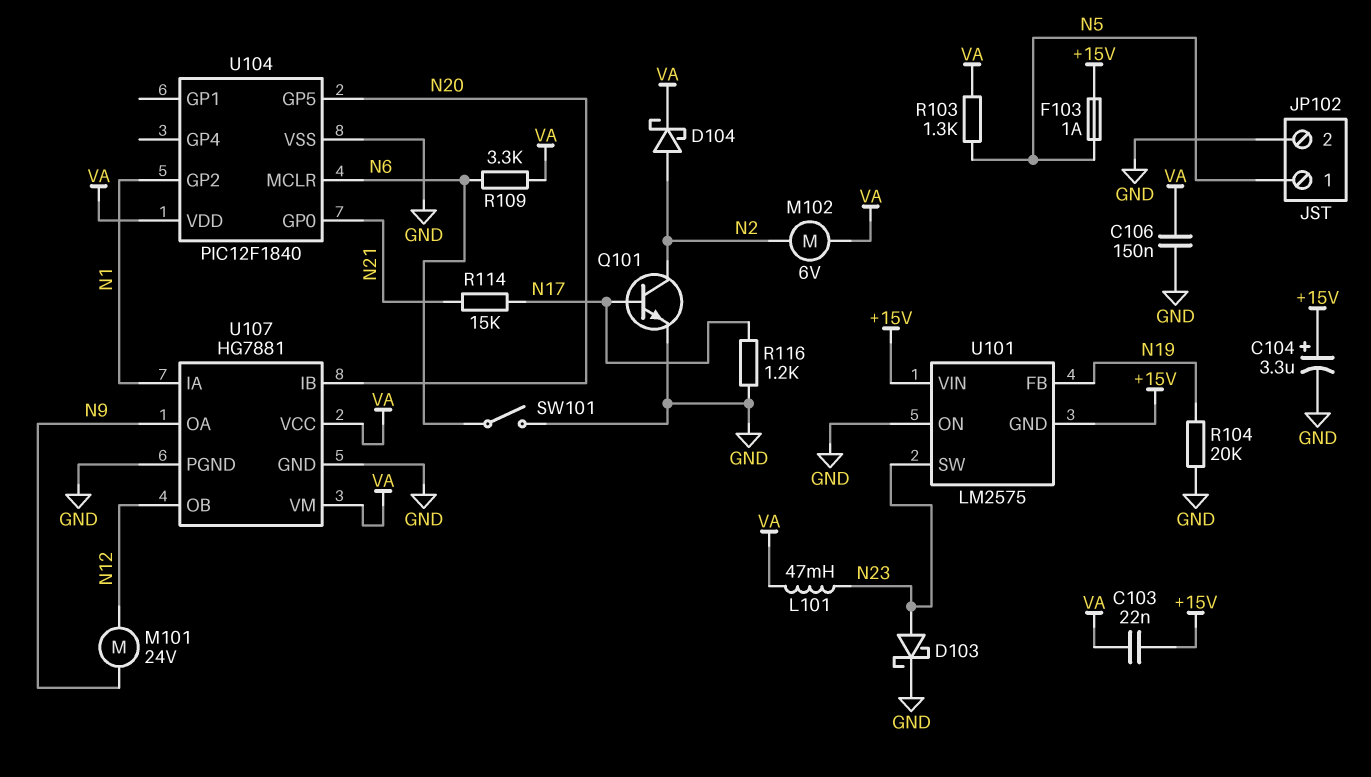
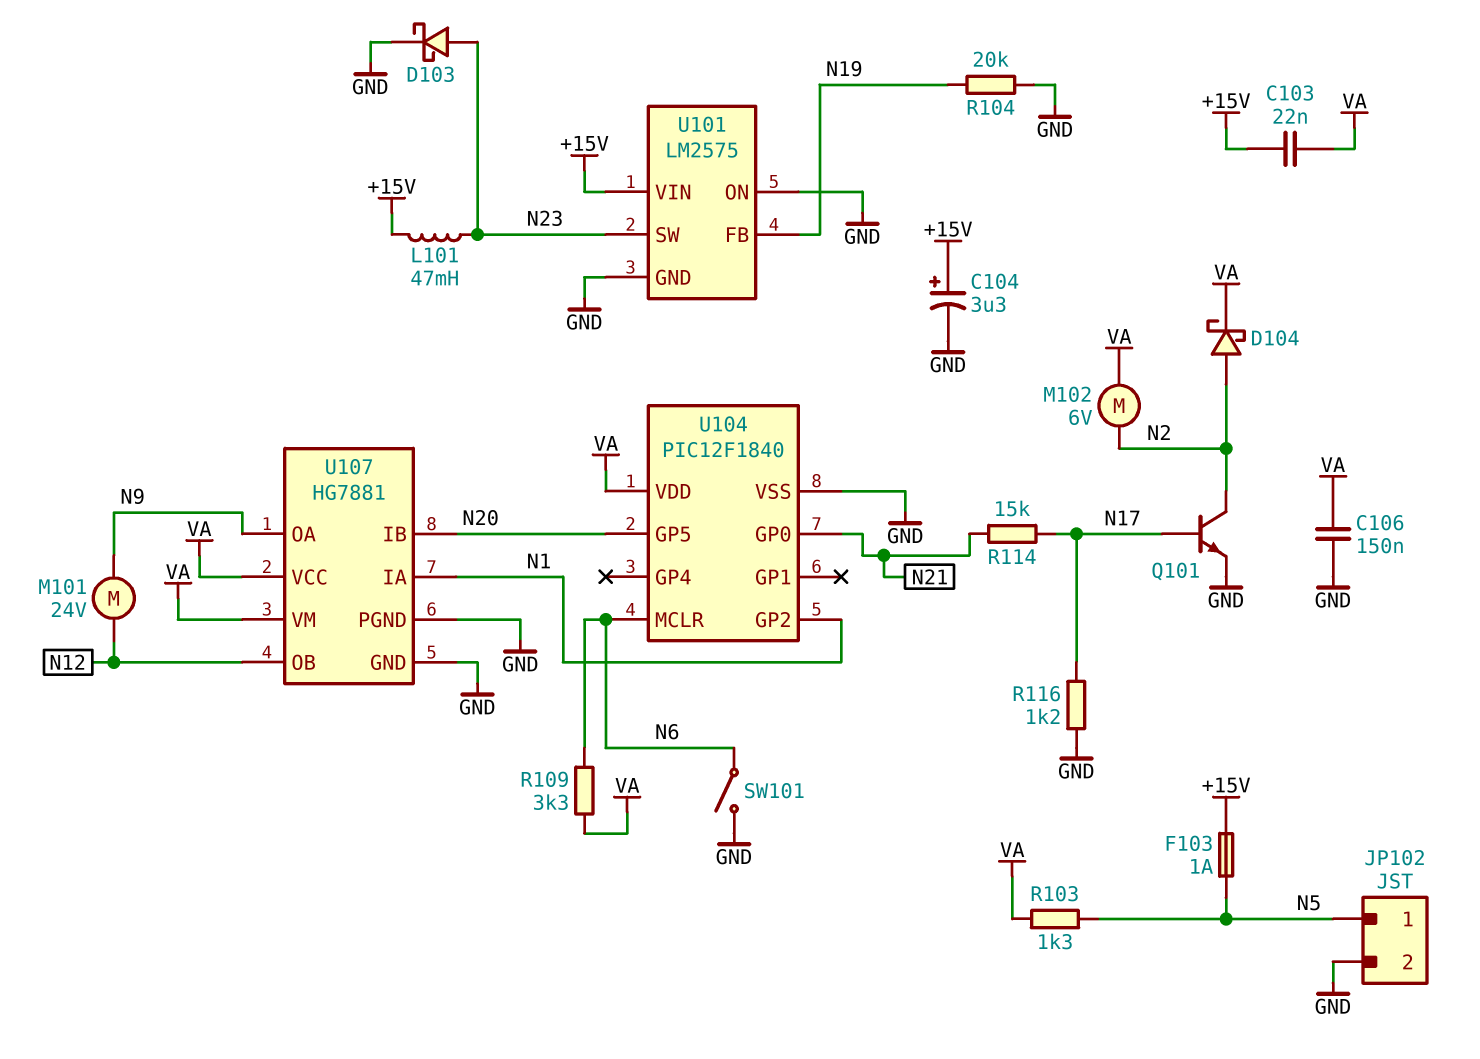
L101: 47mH (N23, VA) -> 47mH (+15V, N23)
U101 pin GND: +15V -> GND

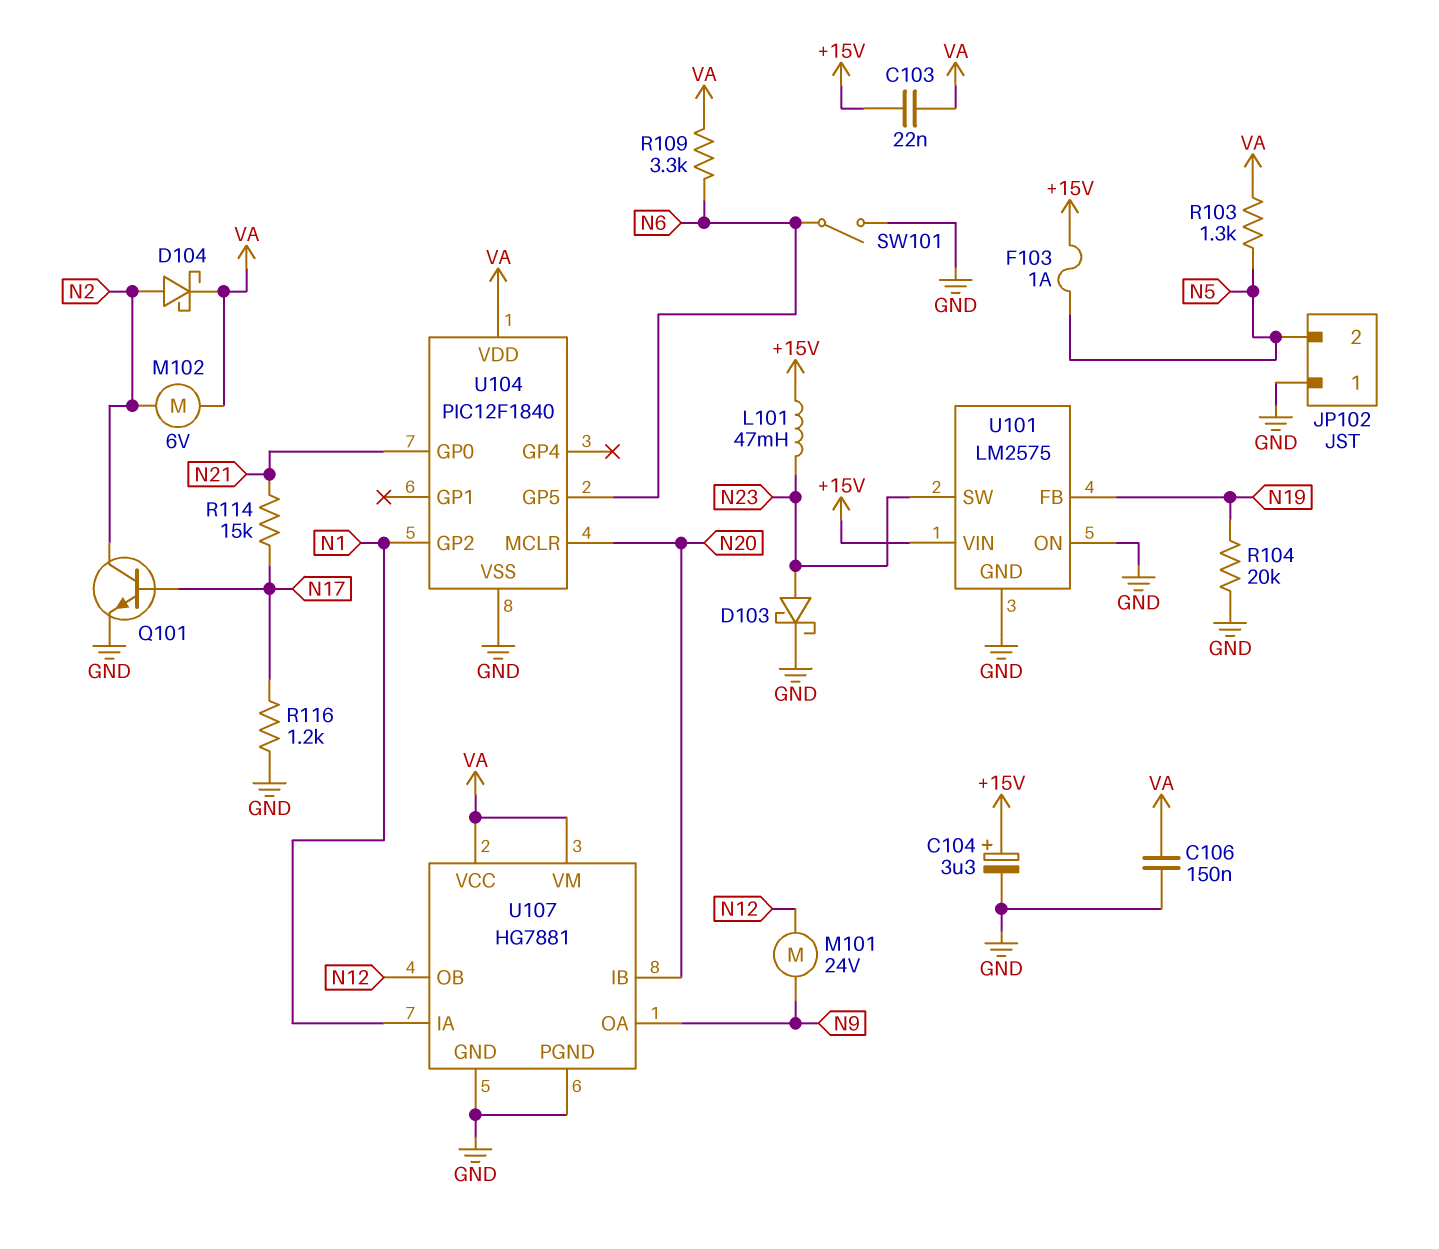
JP102 pin 1: N5 -> GND
JP102 pin 2: GND -> N5
U104 pin GP5: N20 -> N6
U104 pin MCLR: N6 -> N20

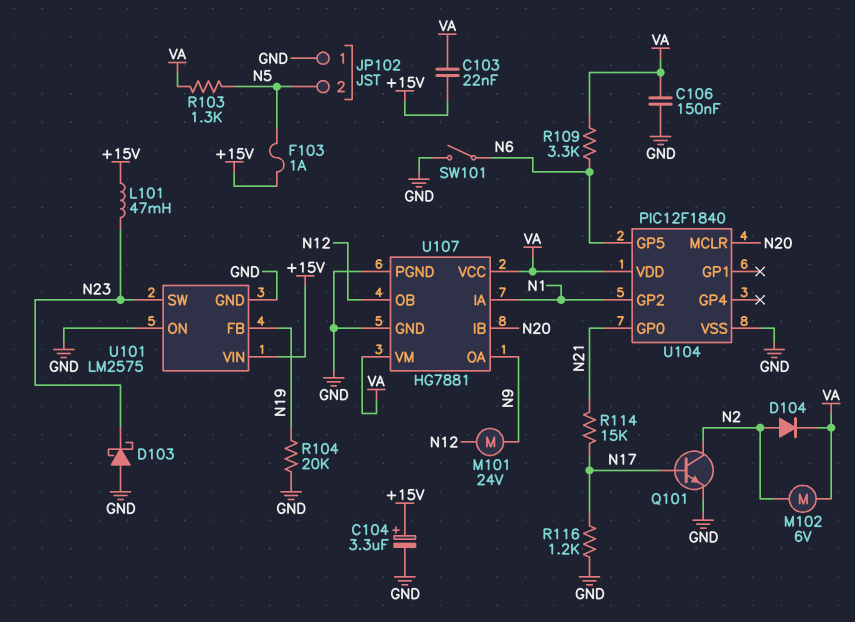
D103: schottky (A N23, K GND) -> schottky (A GND, K N23)
D104: schottky (A N2, K VA) -> diode (A N2, K VA)

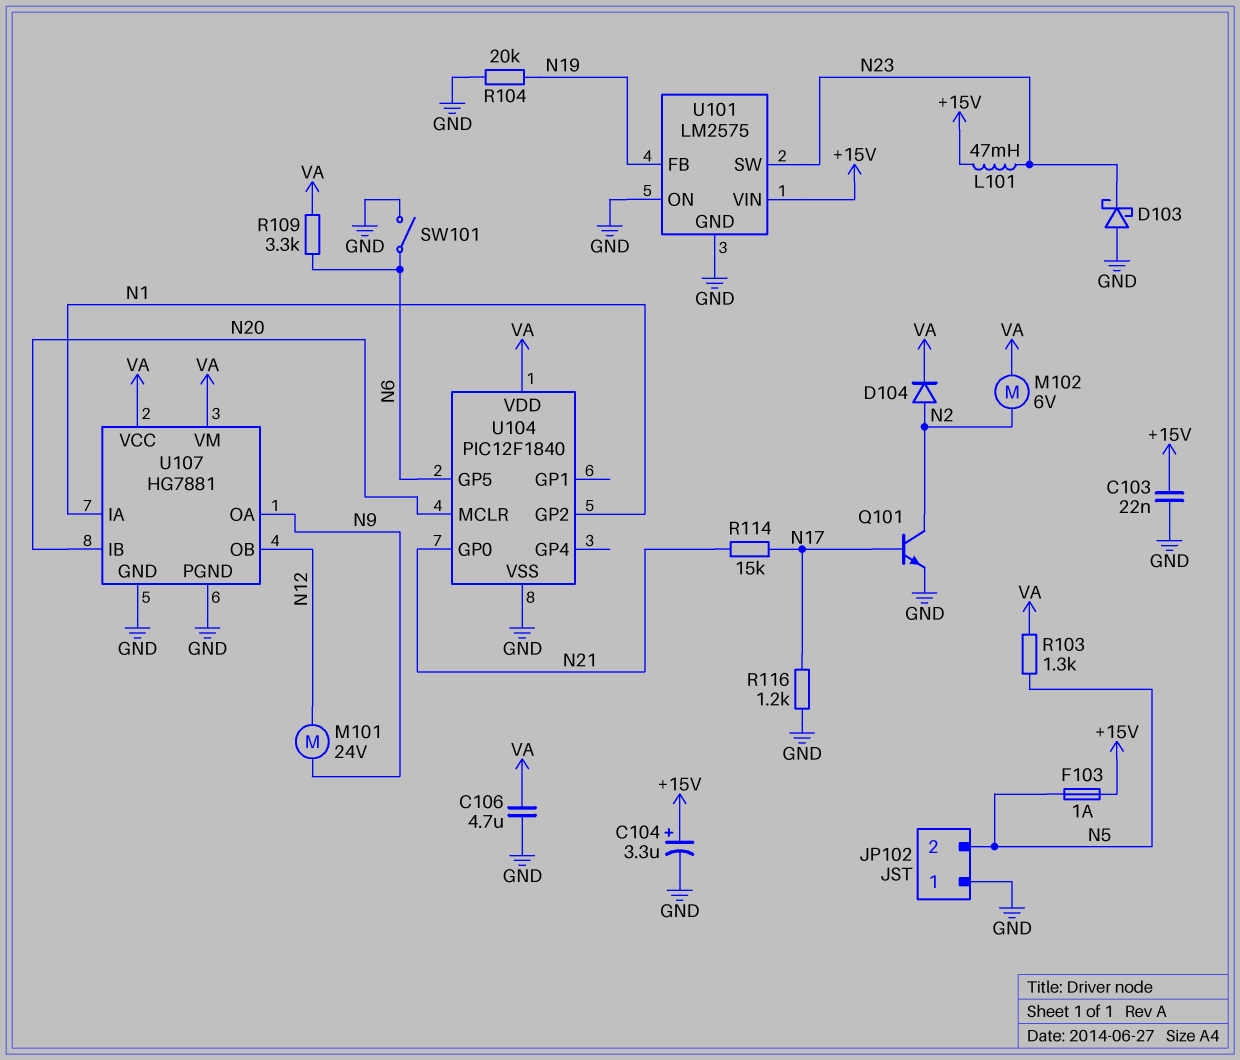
C103: 22nF (+15V, VA) -> 22nF (+15V, GND)
C106: 150nF (GND, VA) -> 4.7uF (GND, VA)

